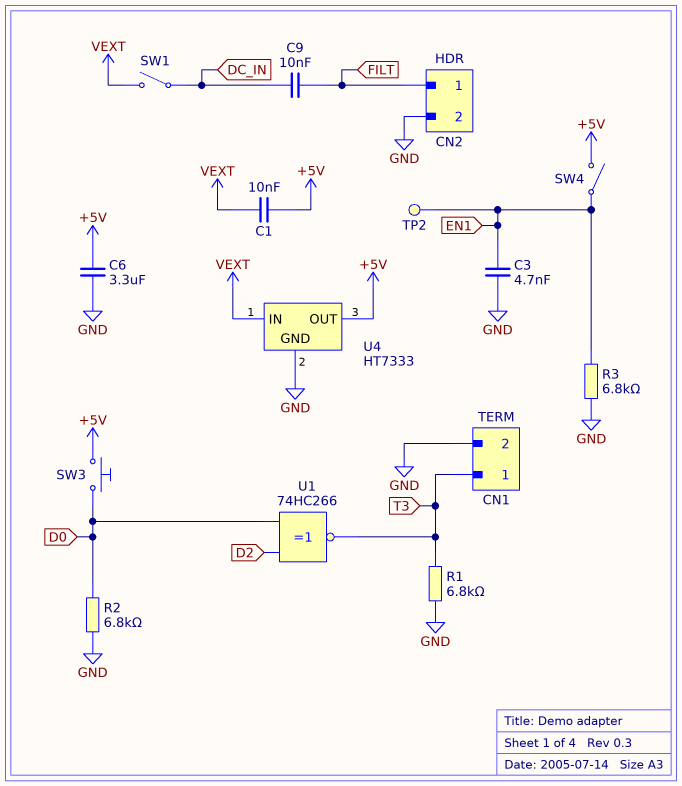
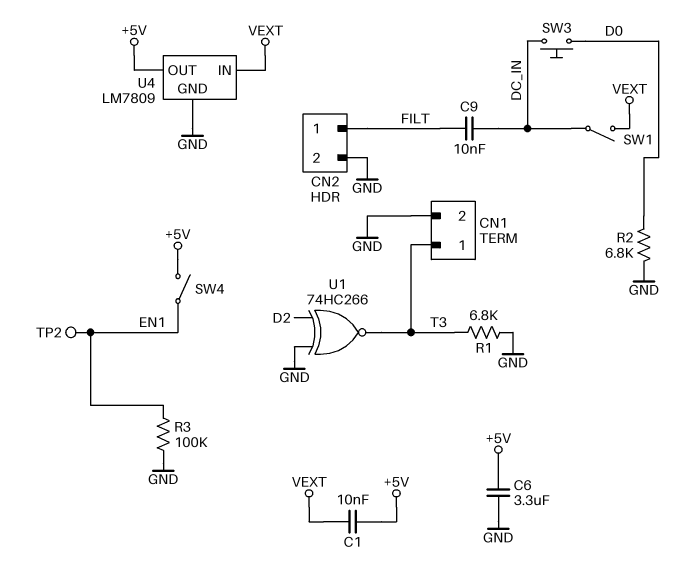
C3: 4.7nF (EN1, GND) -> none
R3: 6.8k (EN1, GND) -> 100k (EN1, GND)
SW3: button (+5V, D0) -> button (D0, DC_IN)
U1: XNOR 74HC266 (in D0, in D2, out T3) -> XNOR 74HC266 (in D2, in GND, out T3)
U4: HT7333 -> LM7809

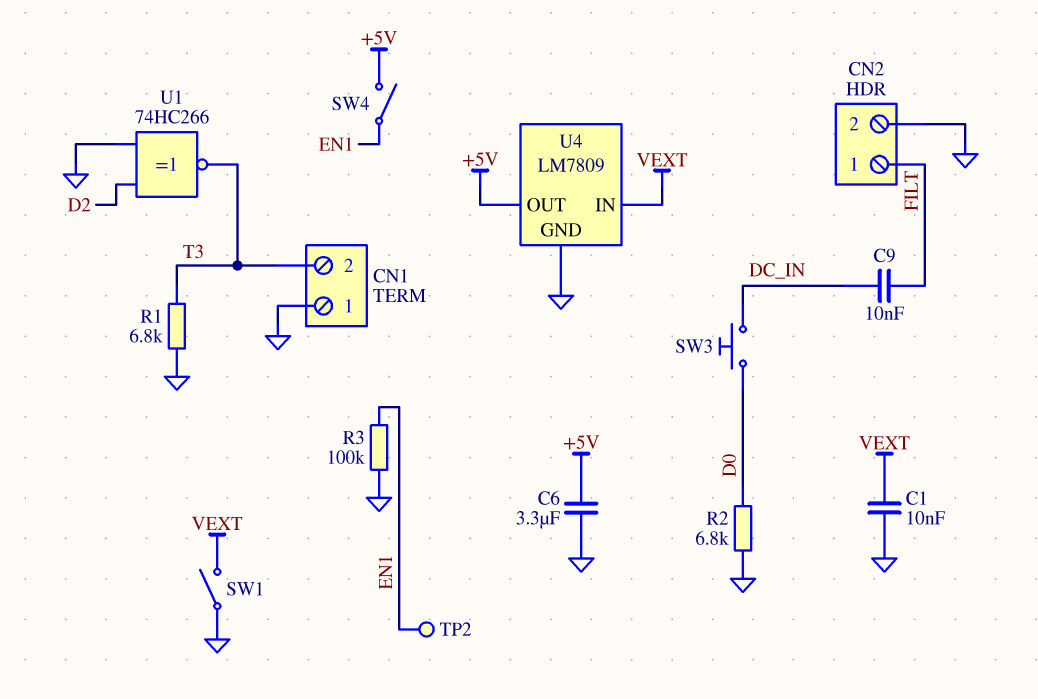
C1: 10nF (+5V, VEXT) -> 10nF (GND, VEXT)
CN1 pin 1: T3 -> GND
CN1 pin 2: GND -> T3
SW1: switch (DC_IN, VEXT) -> switch (GND, VEXT)

